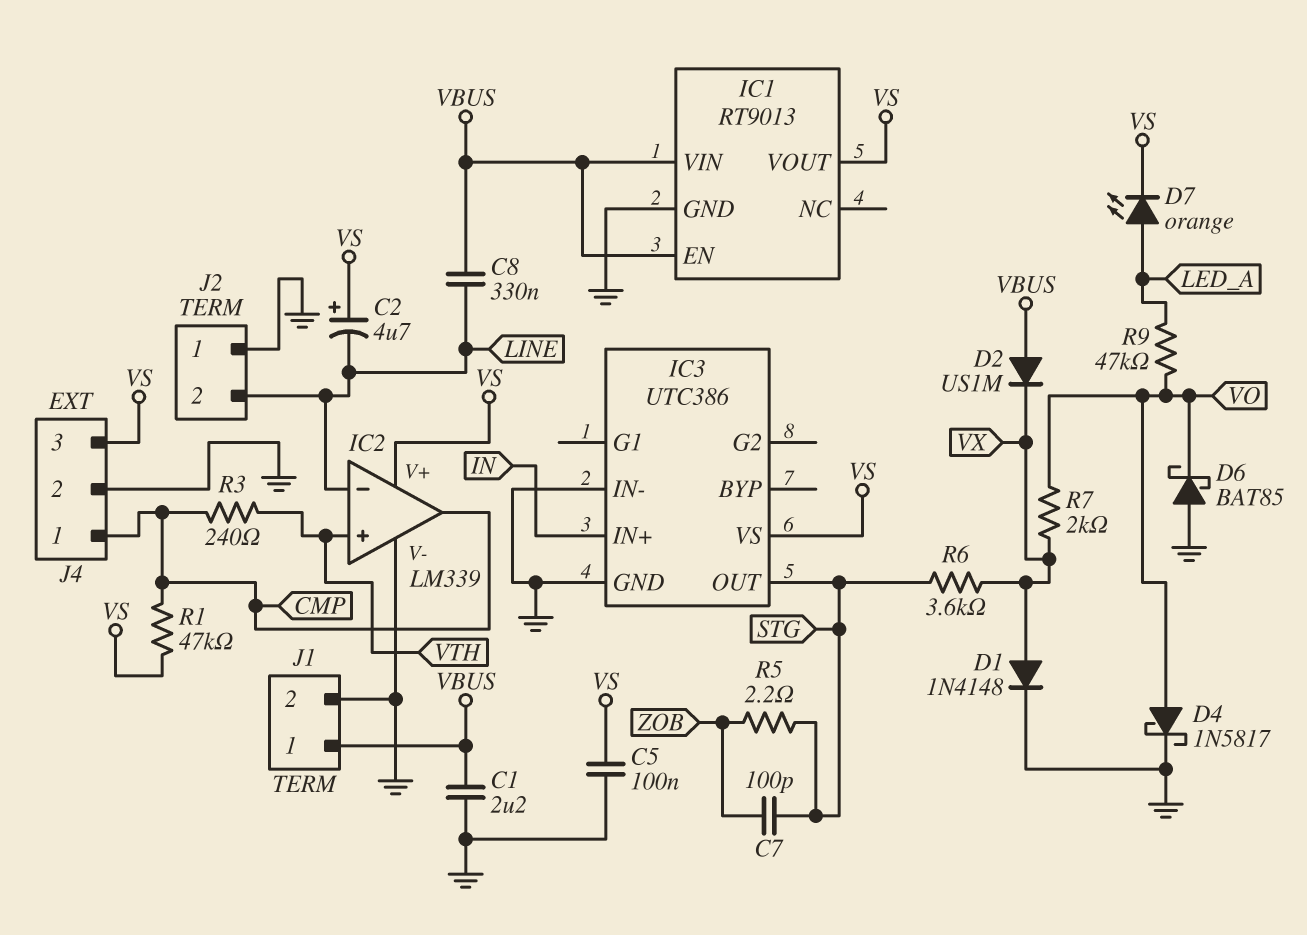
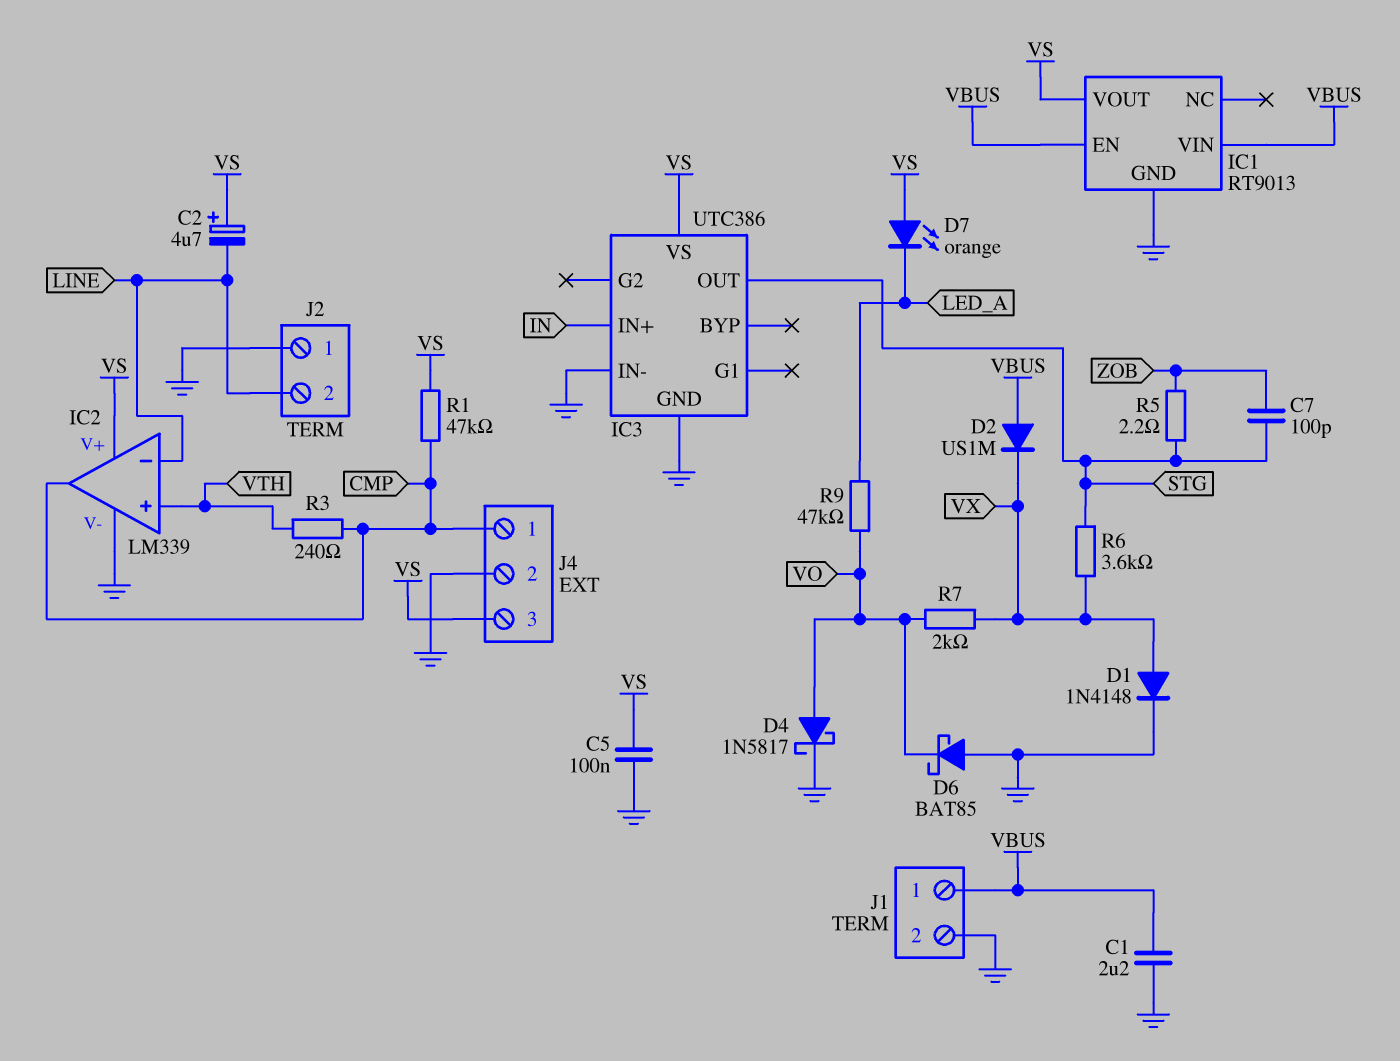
C8: 330nF (LINE, VBUS) -> none
D7: LED orange (A LED_A, K VS) -> LED orange (A VS, K LED_A)

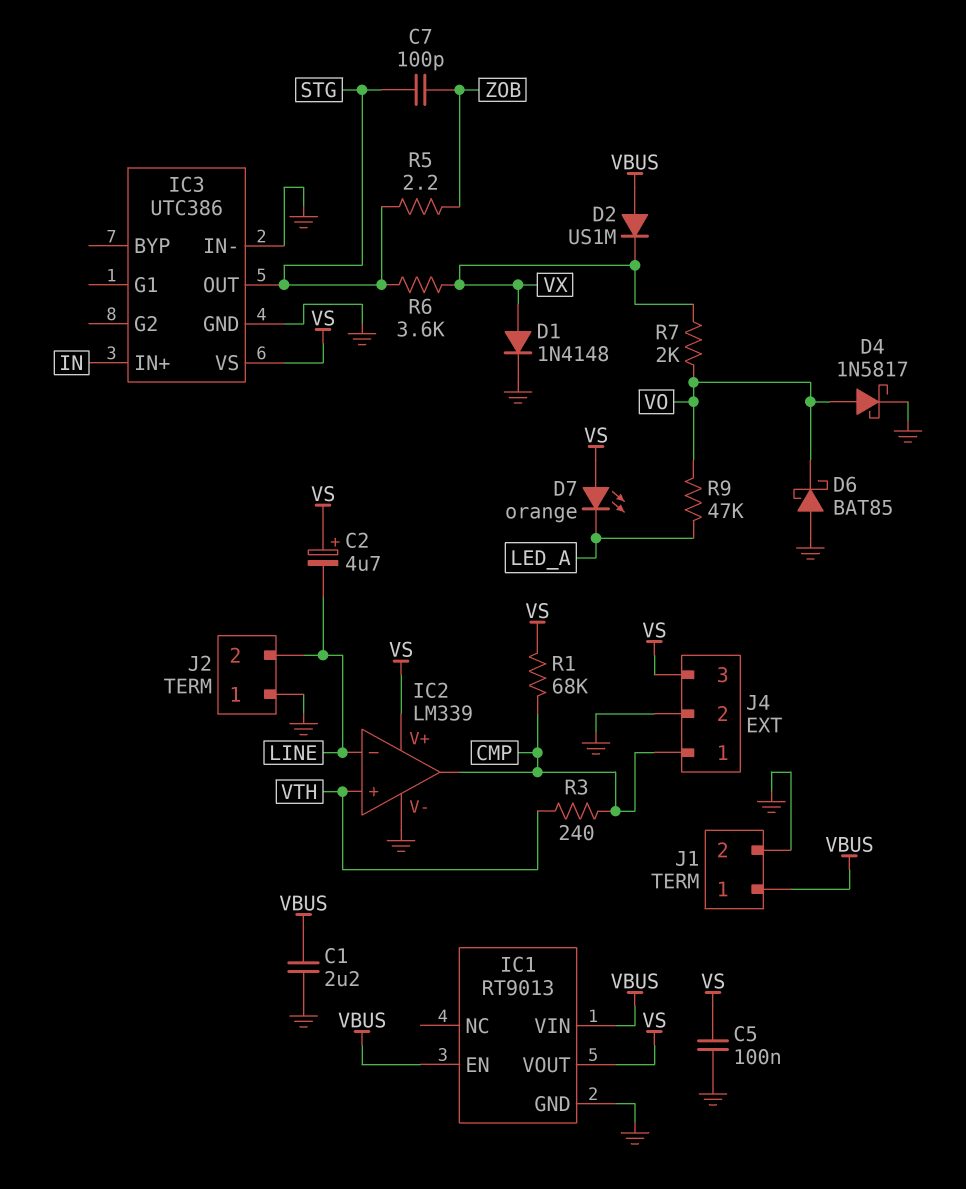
R1: 47k (CMP, VS) -> 68k (CMP, VS)

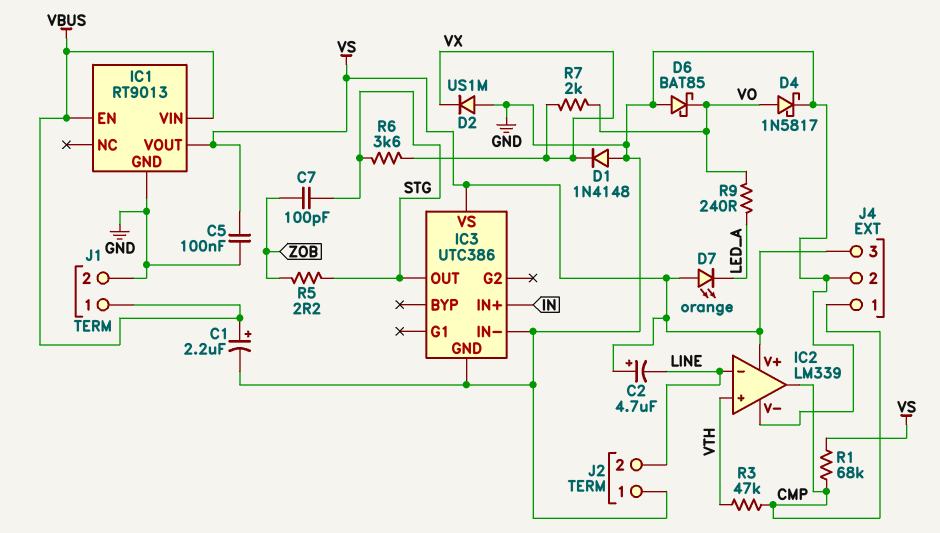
C1: 2.2uF (GND, VBUS) -> 2.2uF (plus VBUS, minus GND)
D1: diode 1N4148 (A VX, K GND) -> diode 1N4148 (A GND, K VX)
D2: diode US1M (A VBUS, K VX) -> diode US1M (A GND, K VX)
R3: 240 (CMP, VTH) -> 47k (CMP, VTH)
R9: 47k (LED_A, VO) -> 240 (LED_A, VO)

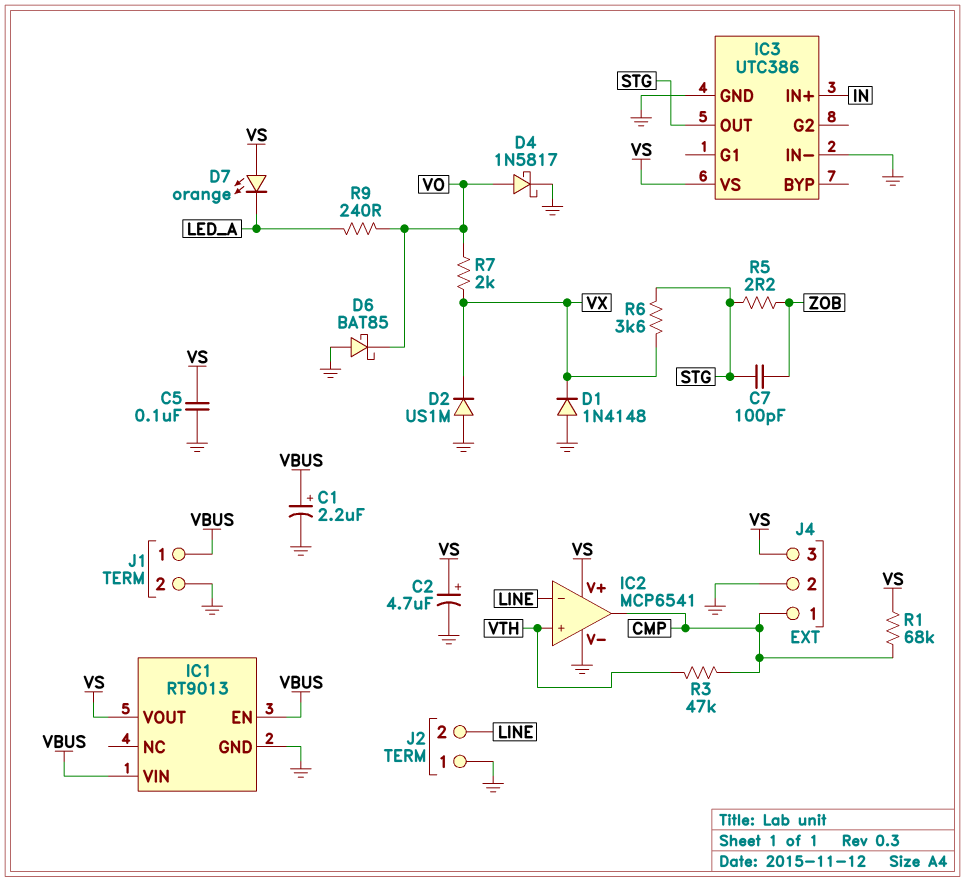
C2: 4.7uF (plus VS, minus LINE) -> 4.7uF (plus VS, minus GND)
IC2: LM339 -> MCP6541

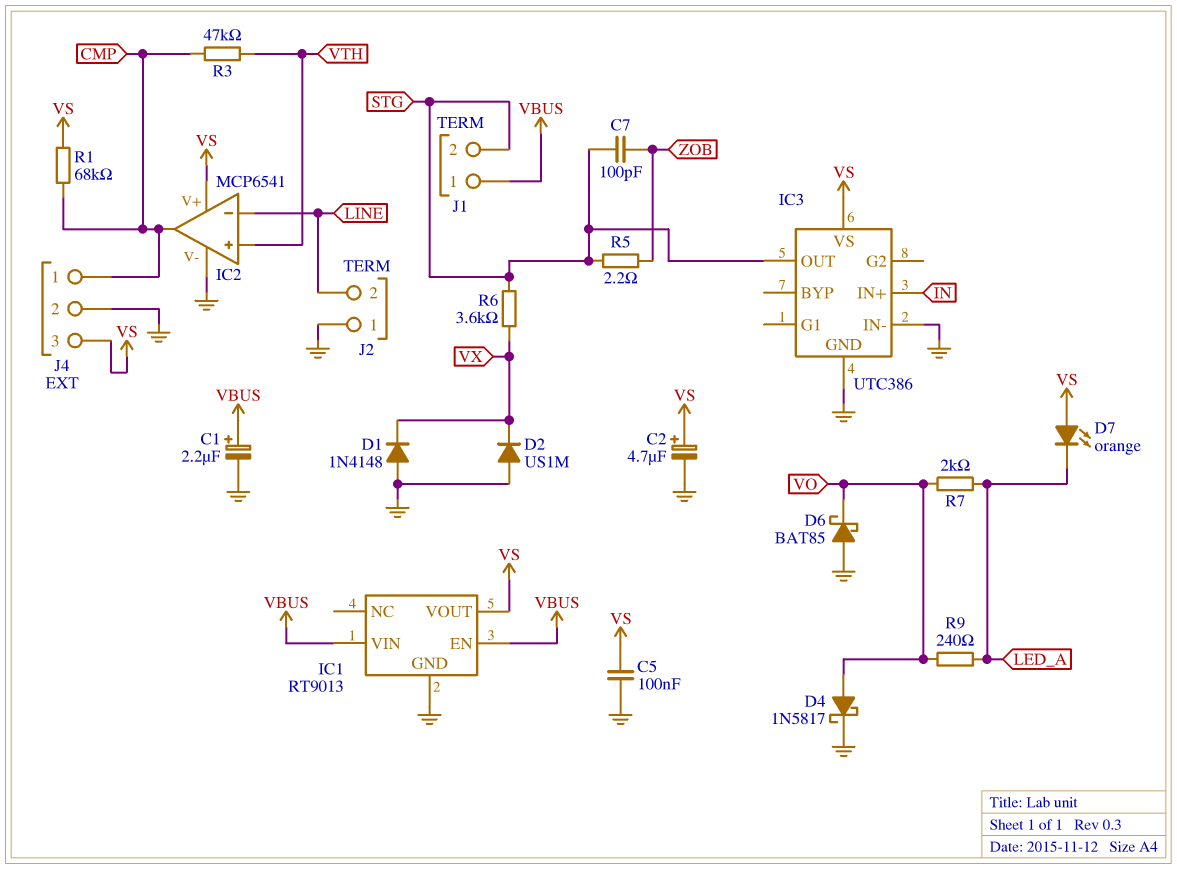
J1 pin 2: GND -> STG
R7: 2k (VO, VX) -> 2k (LED_A, VO)

